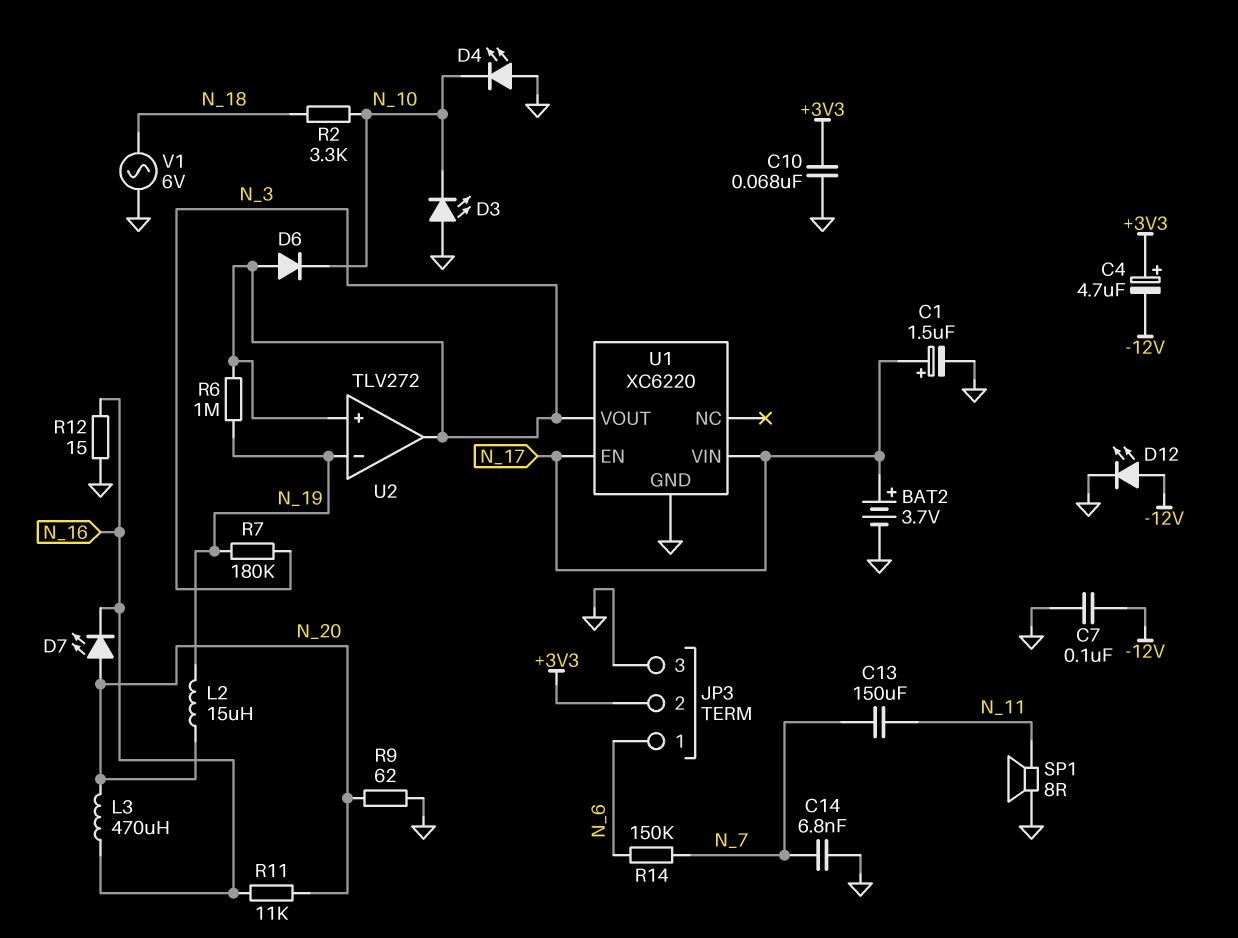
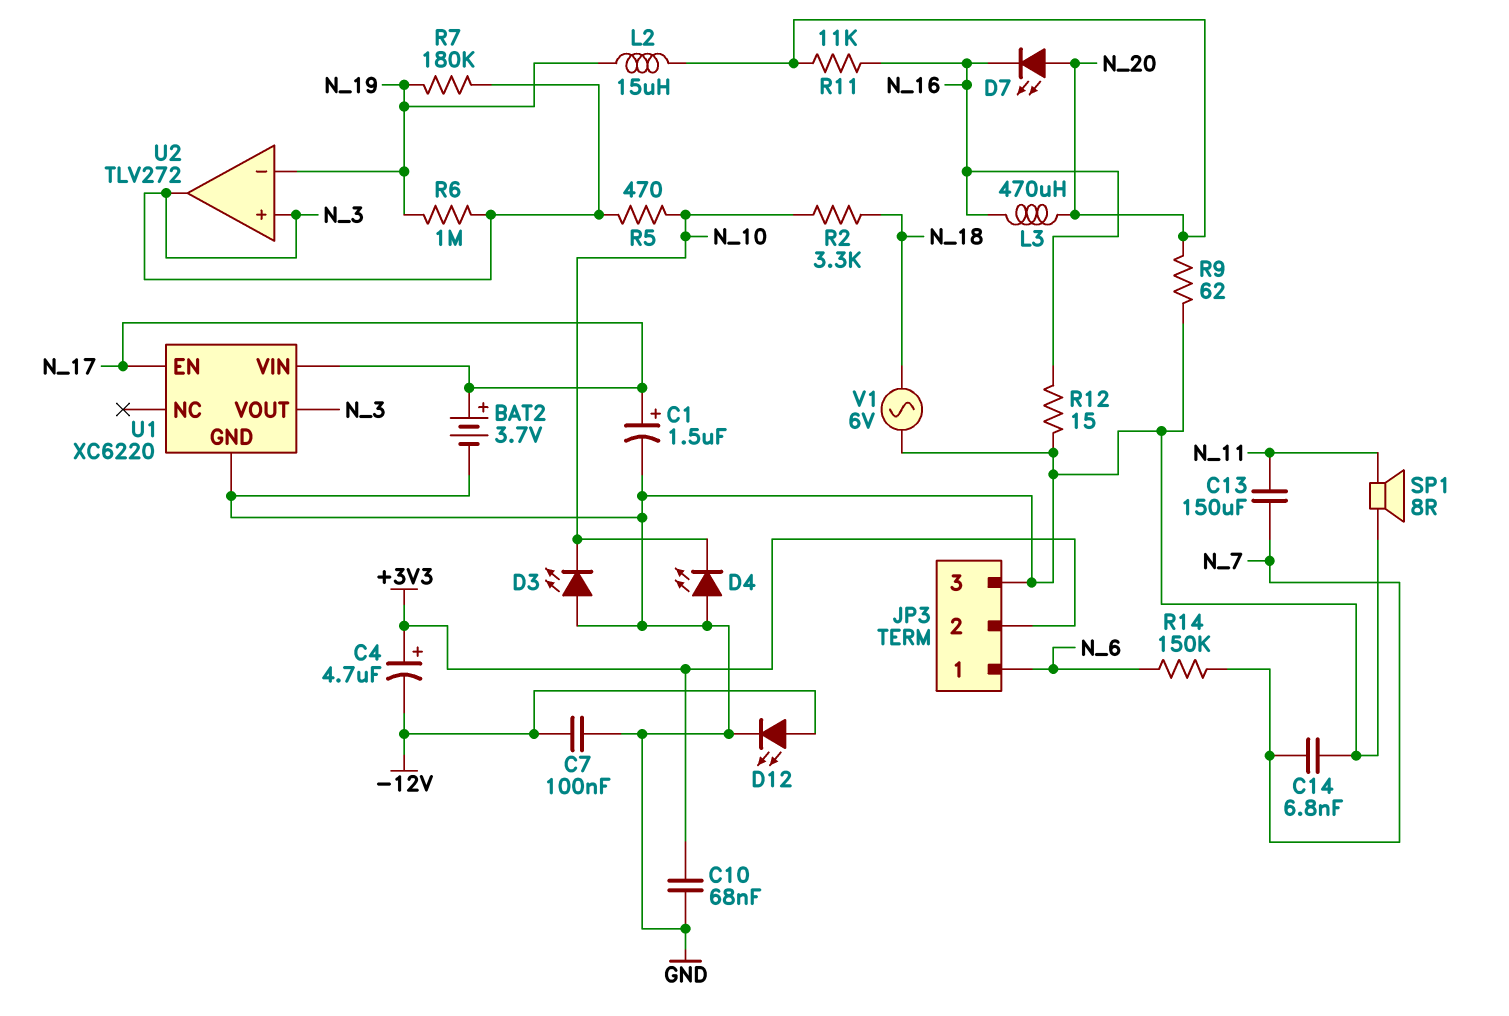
D6: diode (A N_3, K N_10) -> none
R5: none -> 470 (N_3, N_10)

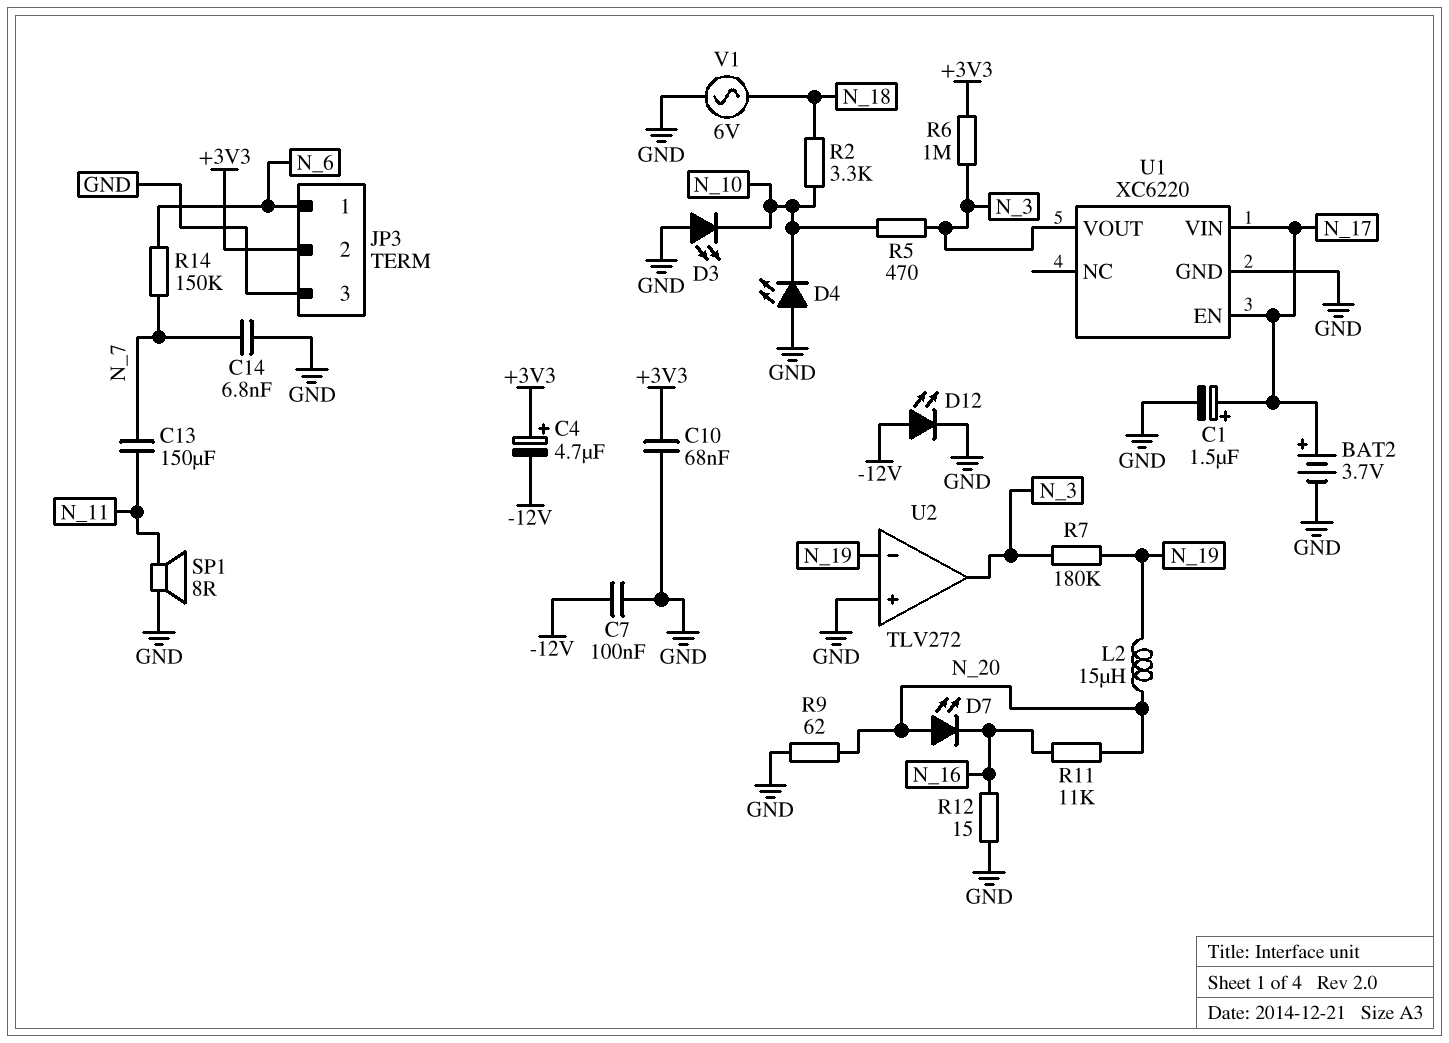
L3: 470uH (N_16, N_20) -> none
R6: 1M (N_3, N_19) -> 1M (+3V3, N_3)
U2 pin in+: N_3 -> GND

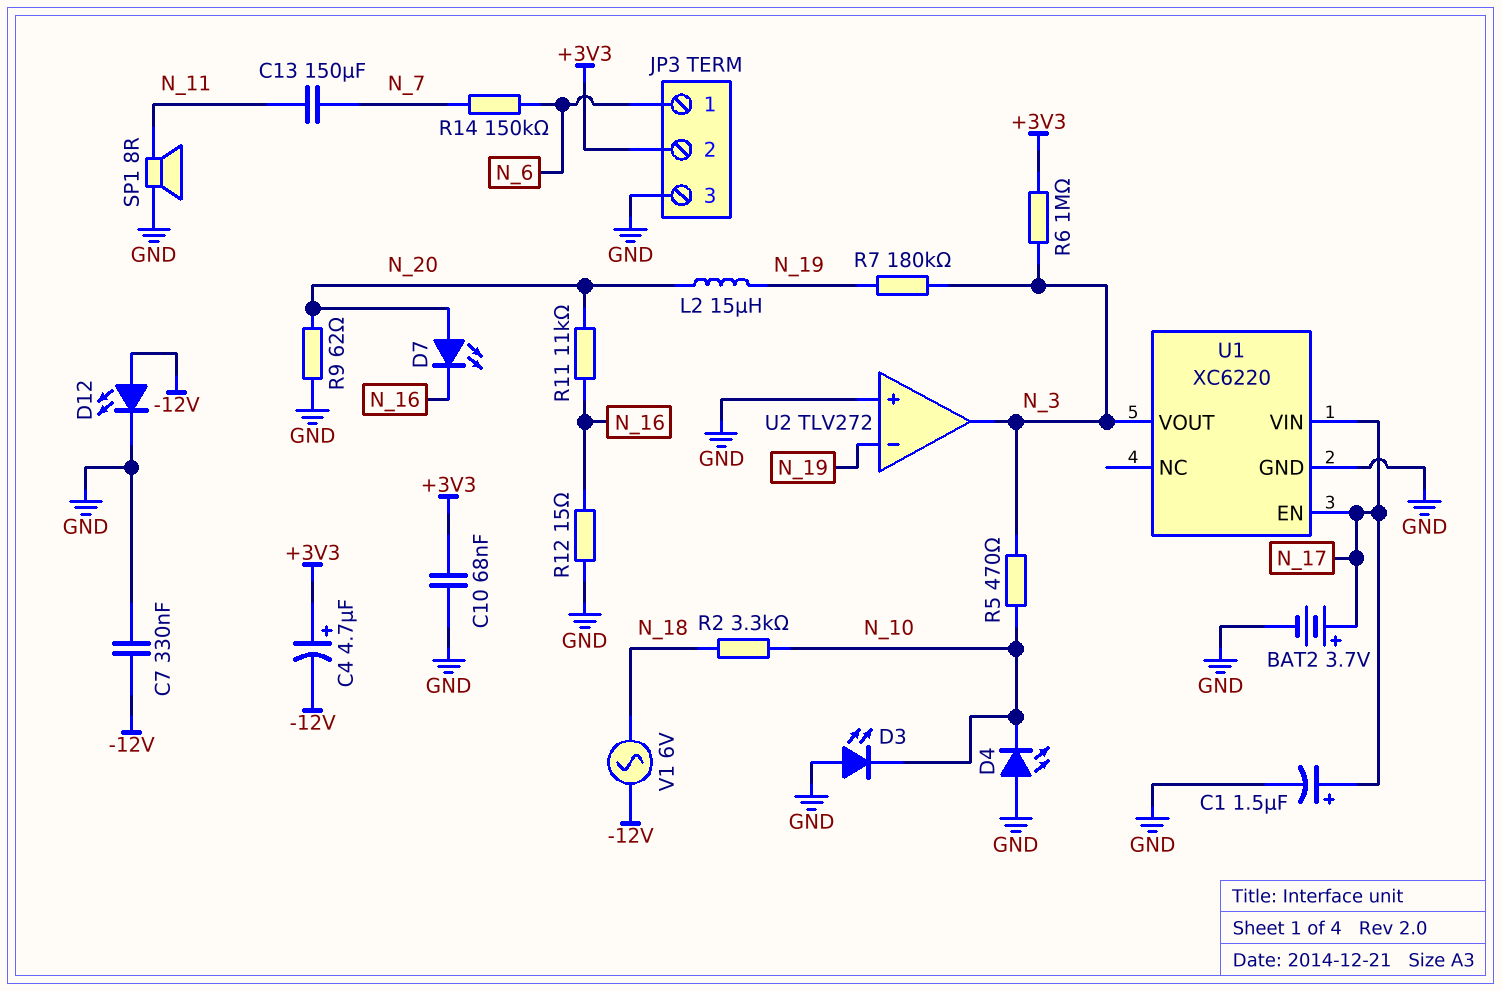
C7: 100nF (-12V, GND) -> 330nF (-12V, GND)
C14: 6.8nF (GND, N_7) -> none
V1: AC 6V (GND, N_18) -> AC 6V (-12V, N_18)

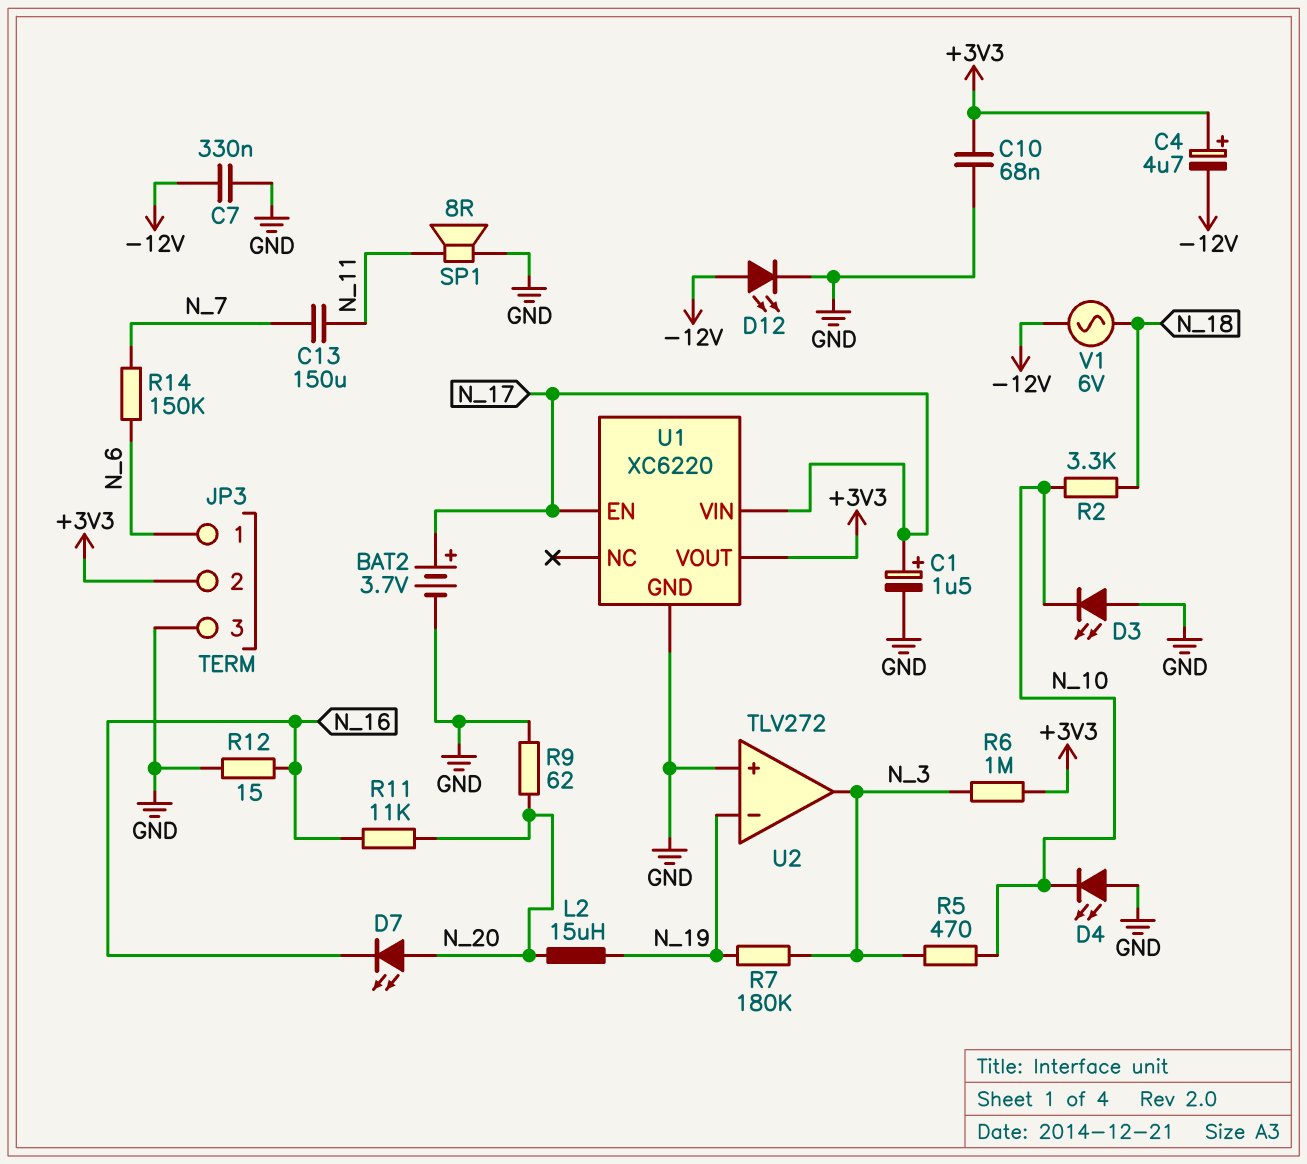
U1 pin VOUT: N_3 -> +3V3

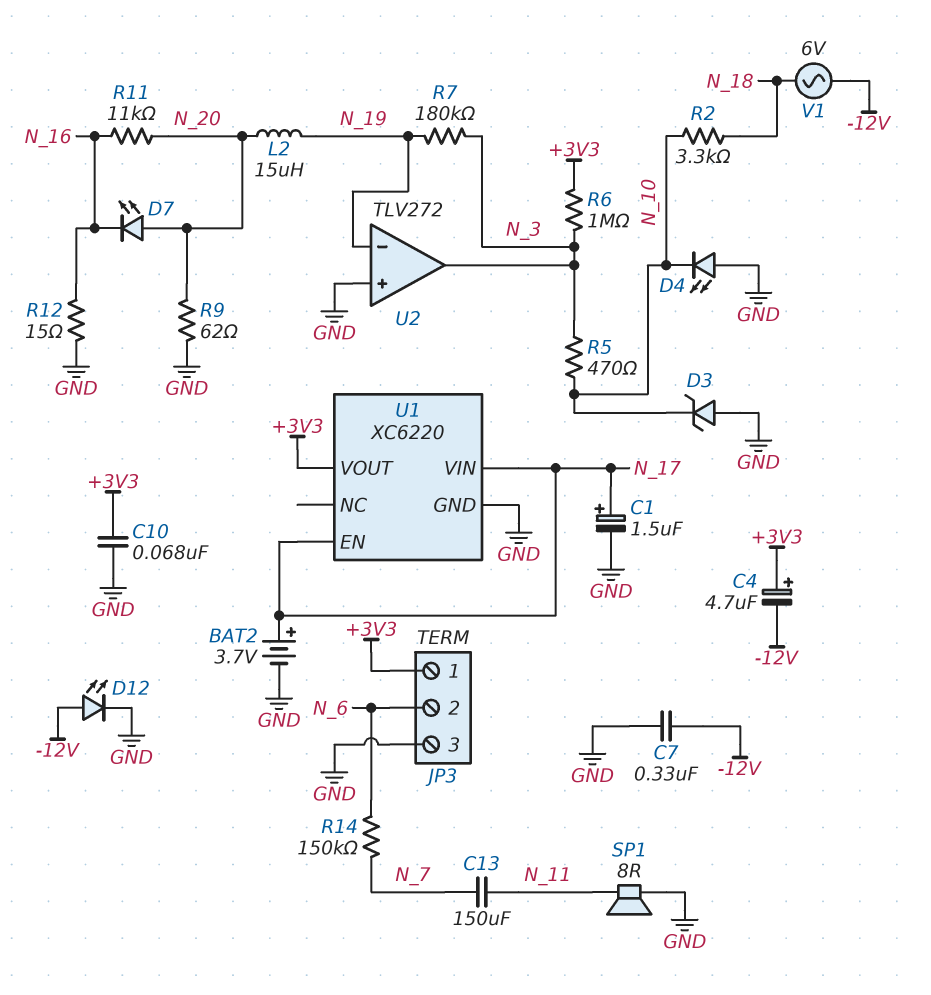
D3: LED (A GND, K N_10) -> zener (A GND, K N_10)
JP3 pin 1: N_6 -> +3V3
JP3 pin 2: +3V3 -> N_6

